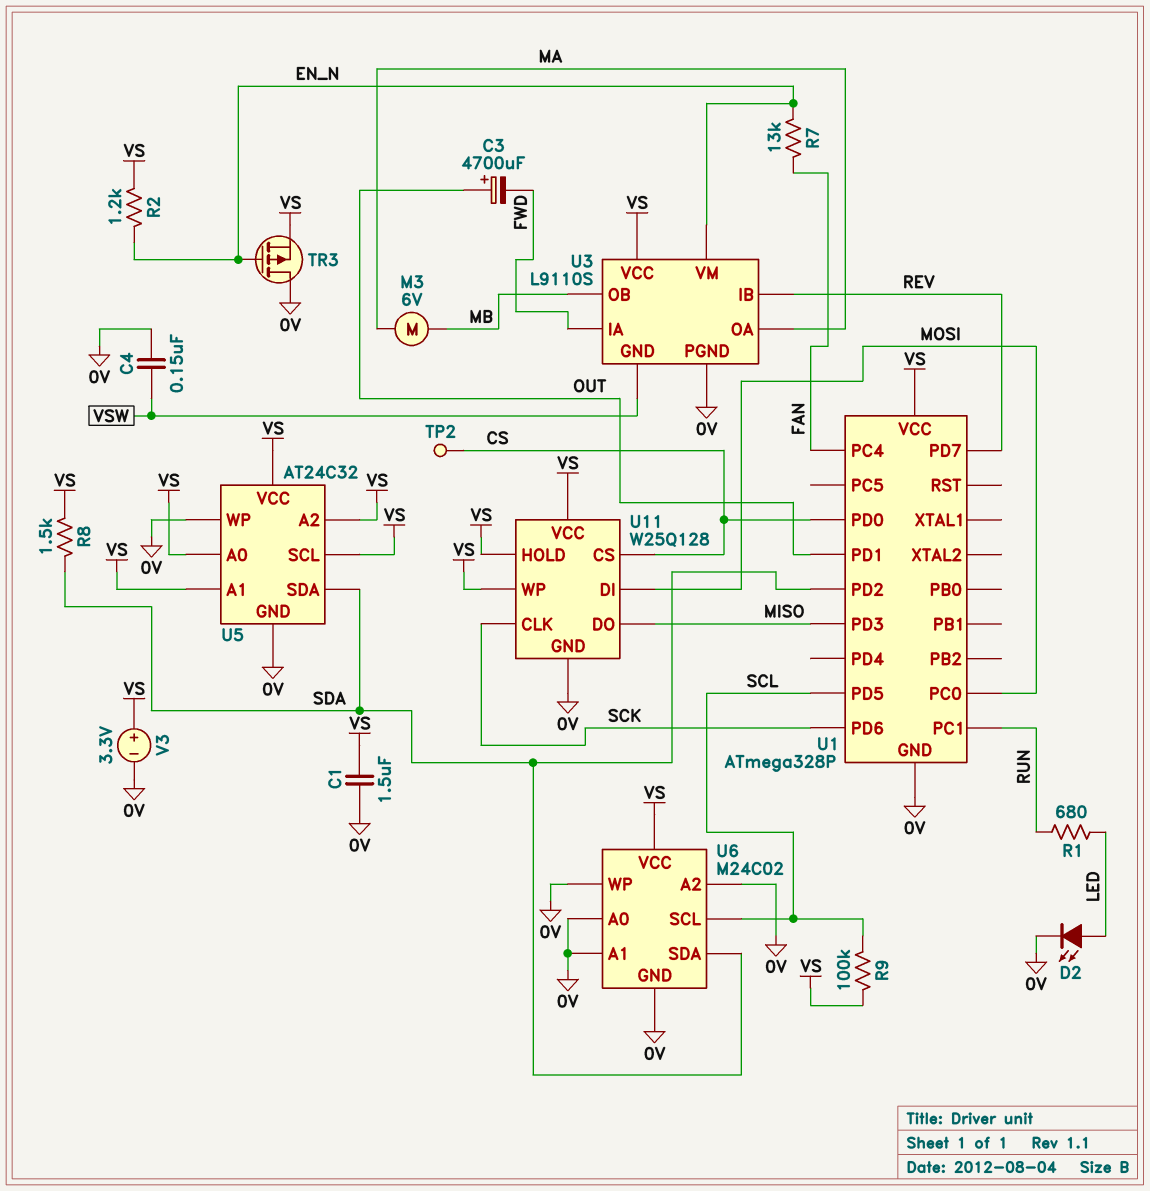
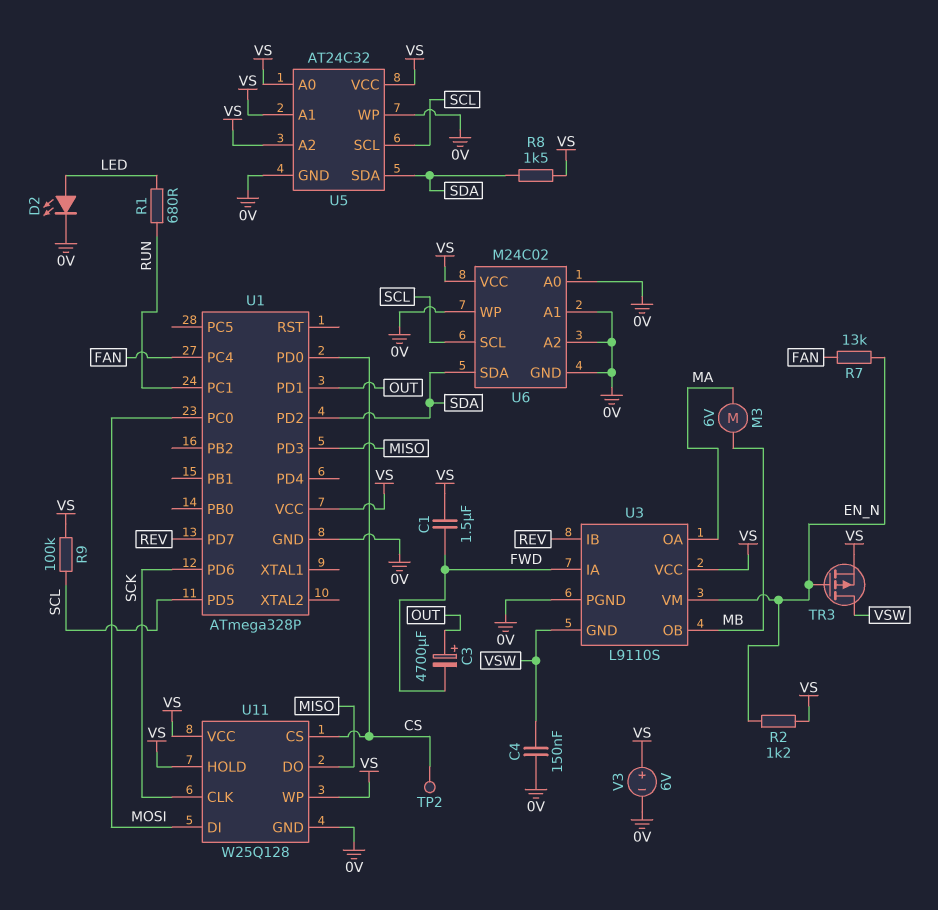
C1: 1.5uF (0V, VS) -> 1.5uF (FWD, VS)
TR3: PMOS (G EN_N, D 0V, S VS) -> PMOS (G EN_N, D VSW, S VS)
U5 pin SCL: VS -> SCL
V3: 3.3V (plus VS, minus 0V) -> 6V (plus VS, minus 0V)

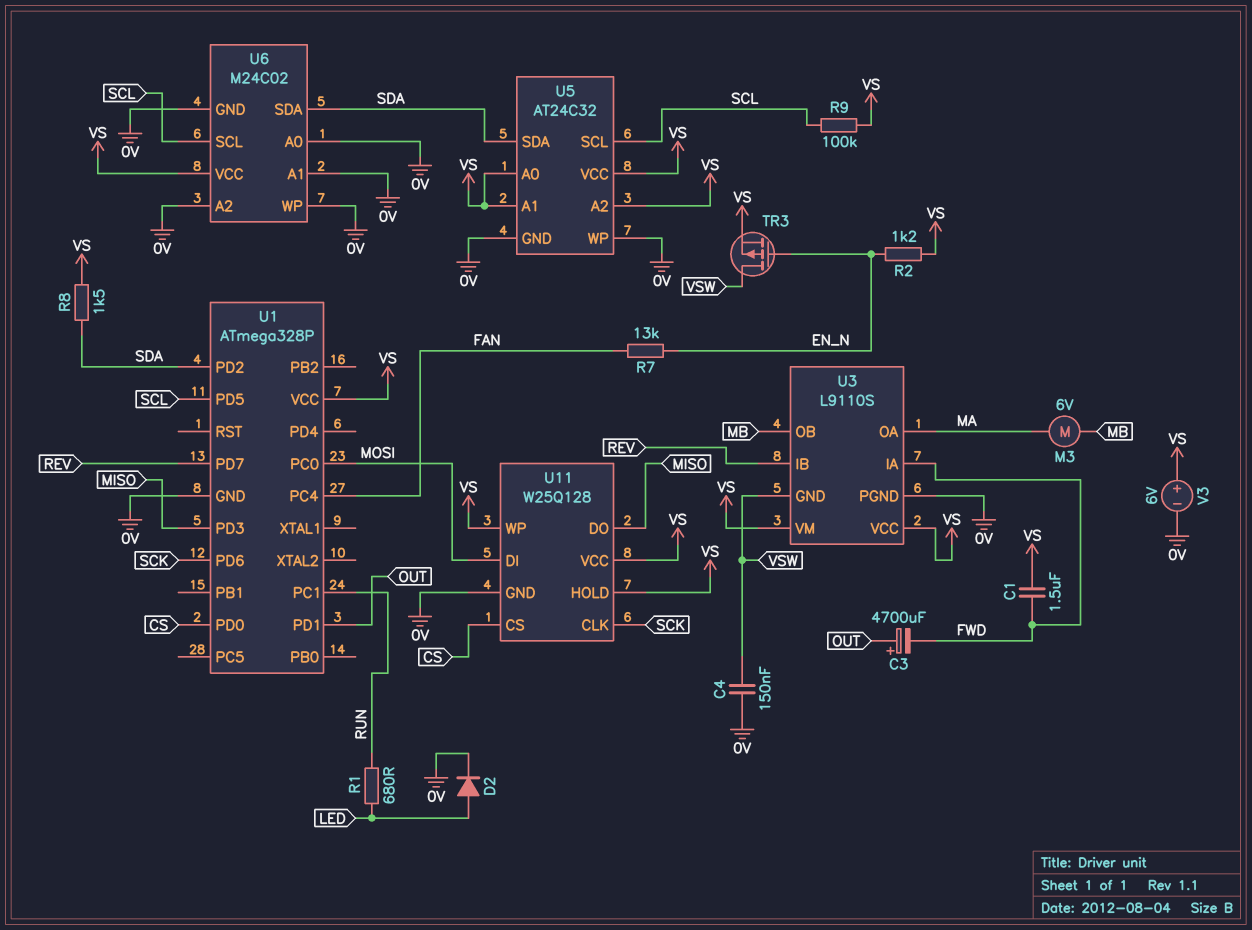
D2: LED (A LED, K 0V) -> diode (A LED, K 0V)
TP2: test point (CS) -> none
U3 pin VM: EN_N -> VS

